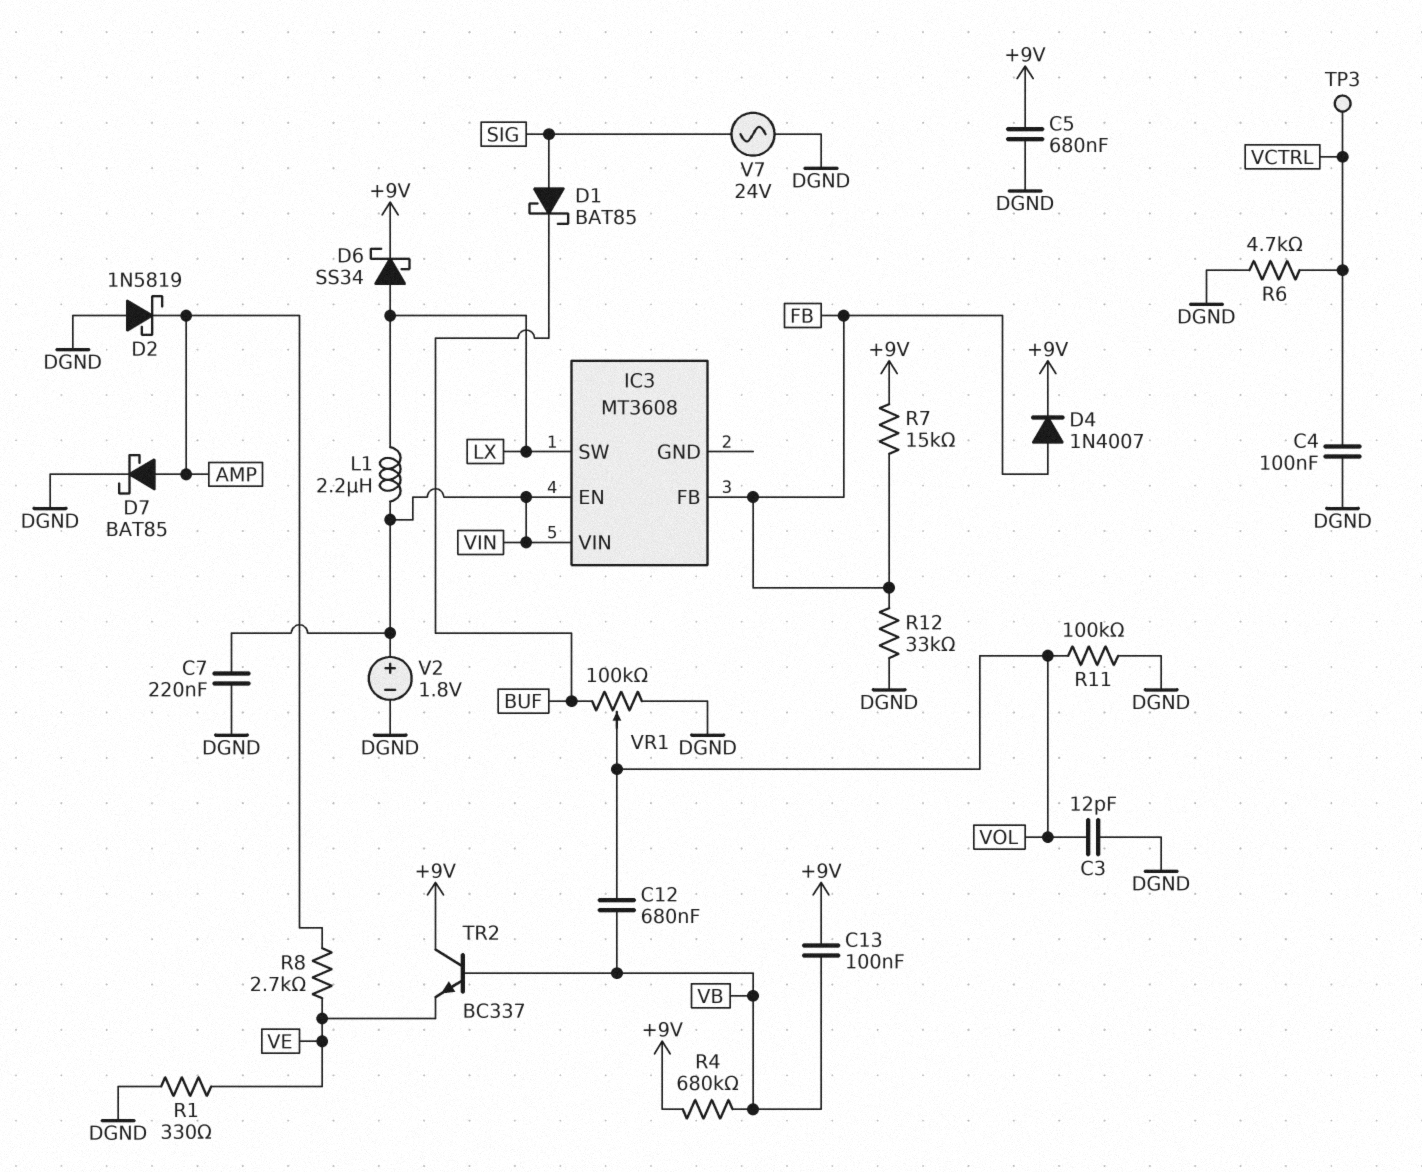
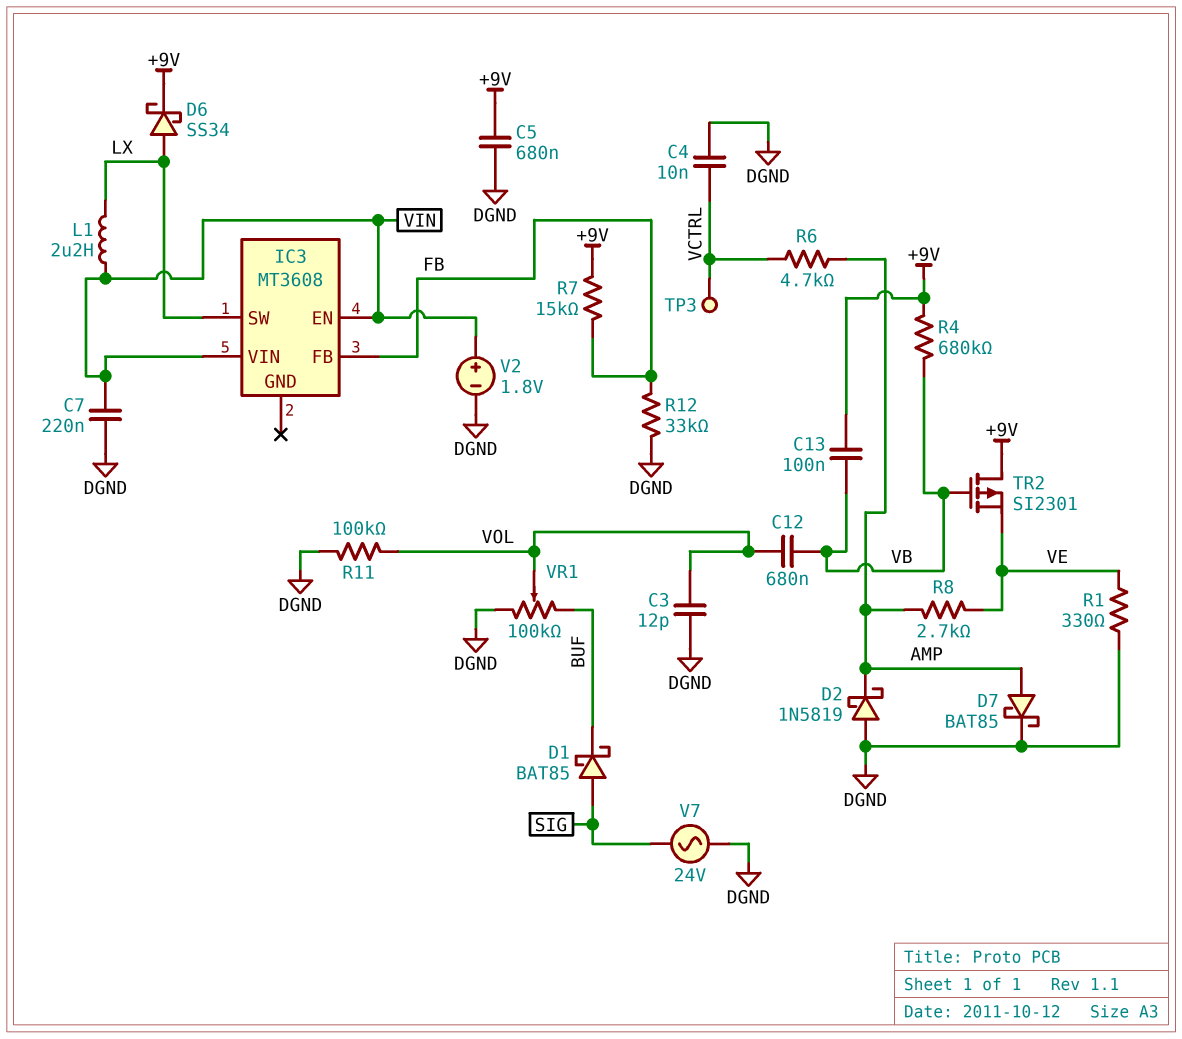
C4: 100nF (DGND, VCTRL) -> 10nF (DGND, VCTRL)
D4: diode 1N4007 (A FB, K +9V) -> none
R6: 4.7k (DGND, VCTRL) -> 4.7k (AMP, VCTRL)
TR2: NPN BC337 (B VB, C +9V, E VE) -> PMOS SI2301 (G VB, D +9V, S VE)

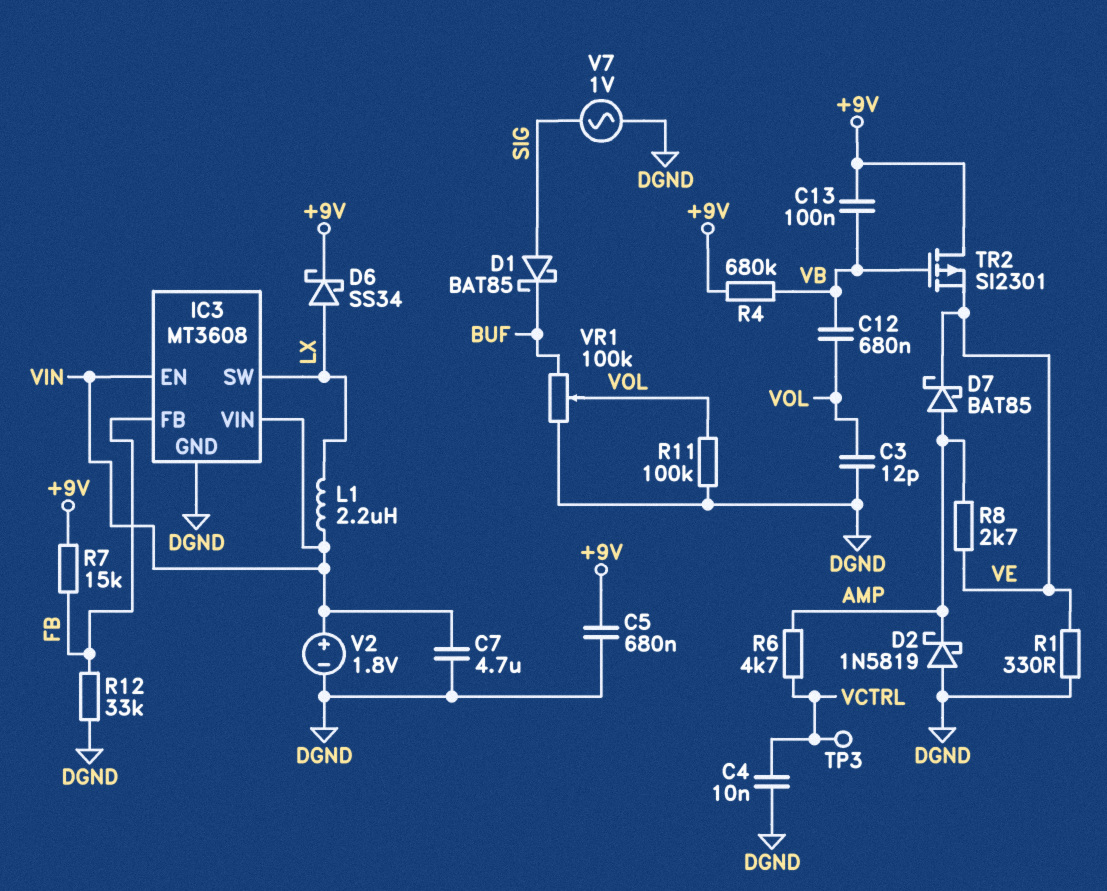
C7: 220nF (DGND, VIN) -> 4.7uF (DGND, VIN)
D7: schottky BAT85 (A AMP, K DGND) -> schottky BAT85 (A AMP, K VE)
IC3 pin GND: none -> DGND
V7: AC 24V (DGND, SIG) -> AC 1V (DGND, SIG)

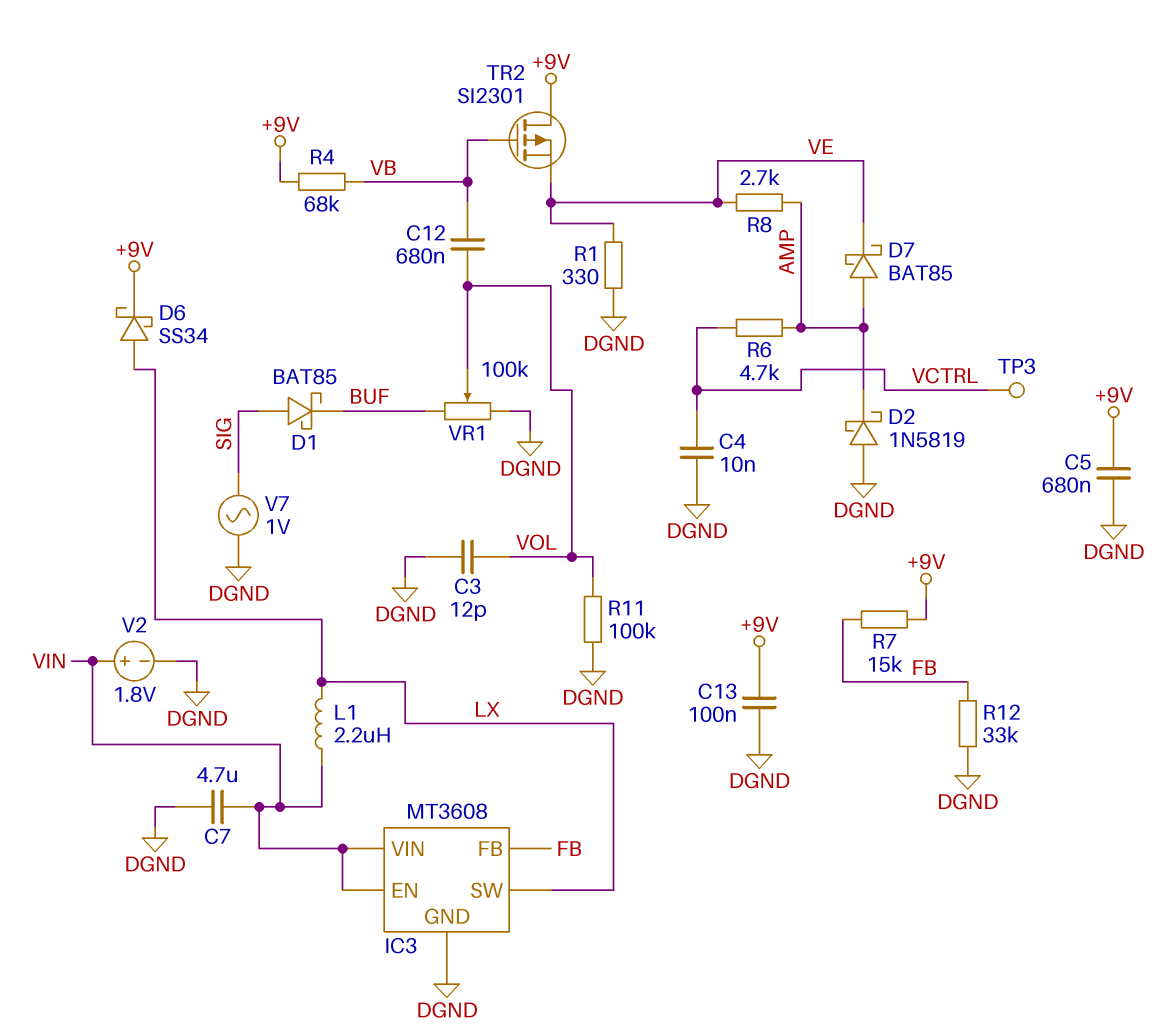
C13: 100nF (+9V, VB) -> 100nF (+9V, DGND)
R4: 680k (+9V, VB) -> 68k (+9V, VB)

